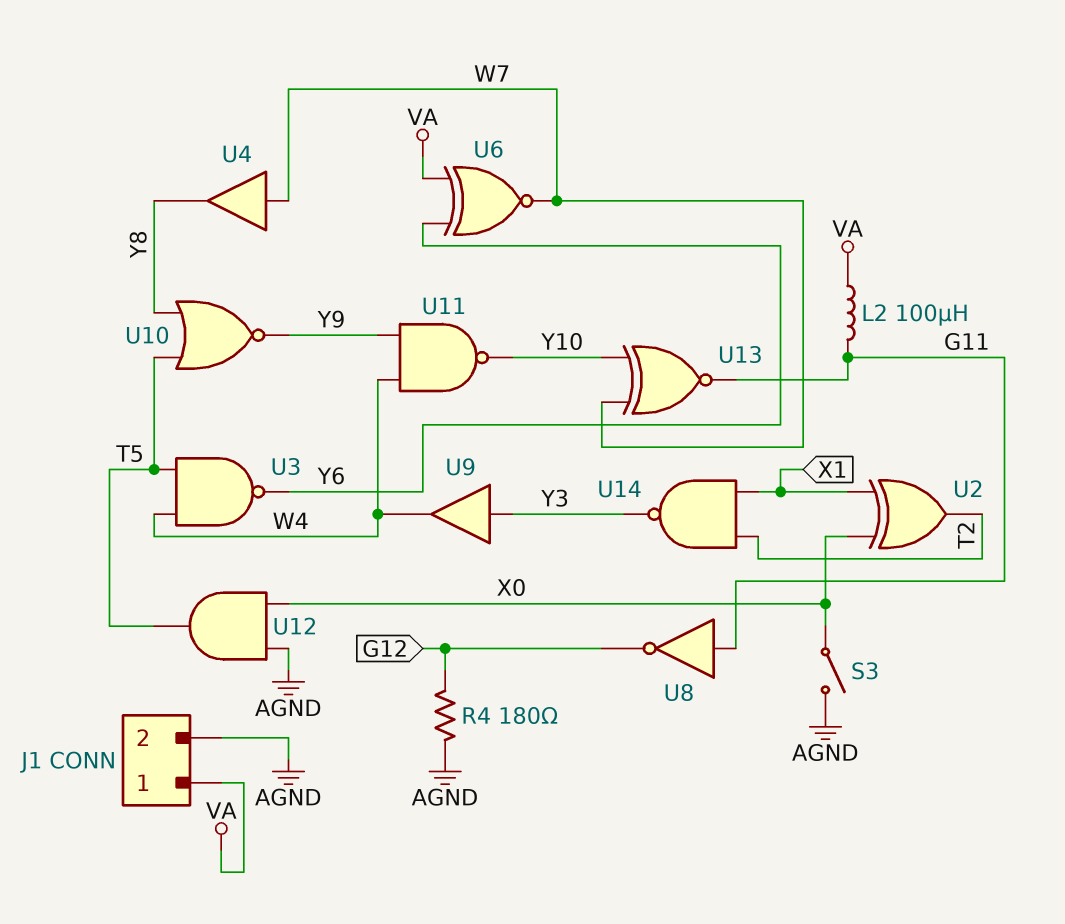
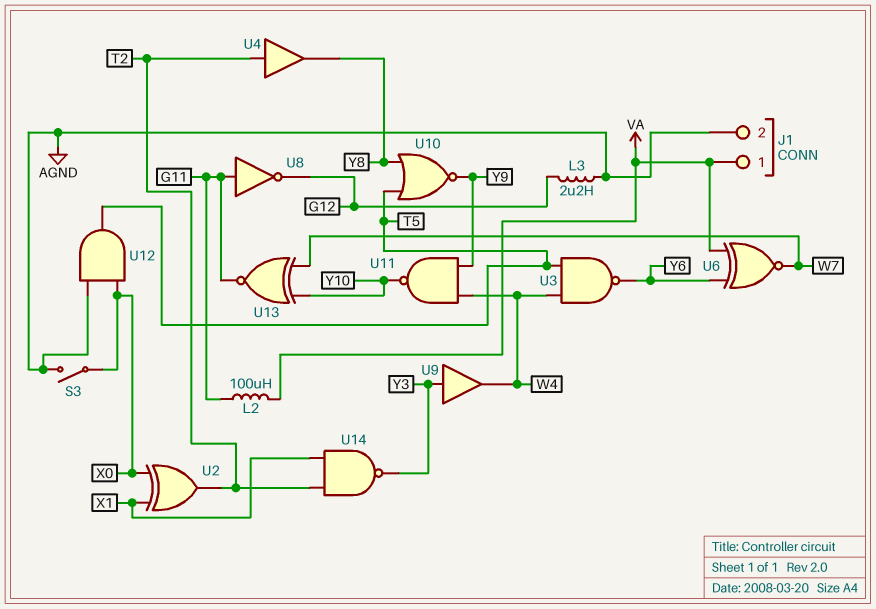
L3: none -> 2.2uH (AGND, G12)
R4: 180 (AGND, G12) -> none
U4: buffer (in W7, out Y8) -> buffer (in T2, out Y8)

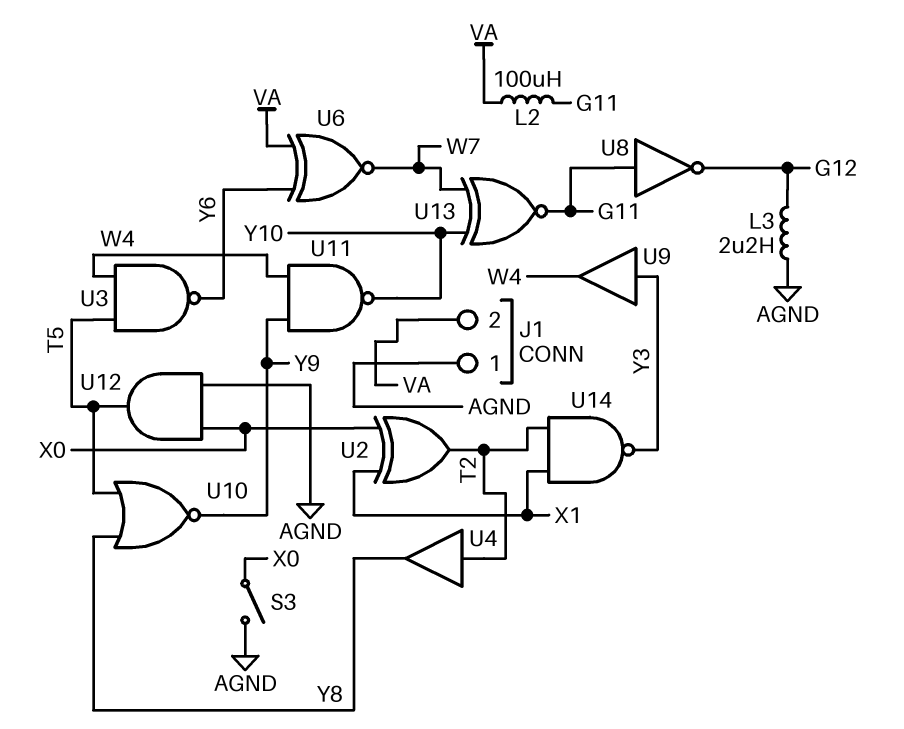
J1 pin 1: VA -> AGND
J1 pin 2: AGND -> VA

